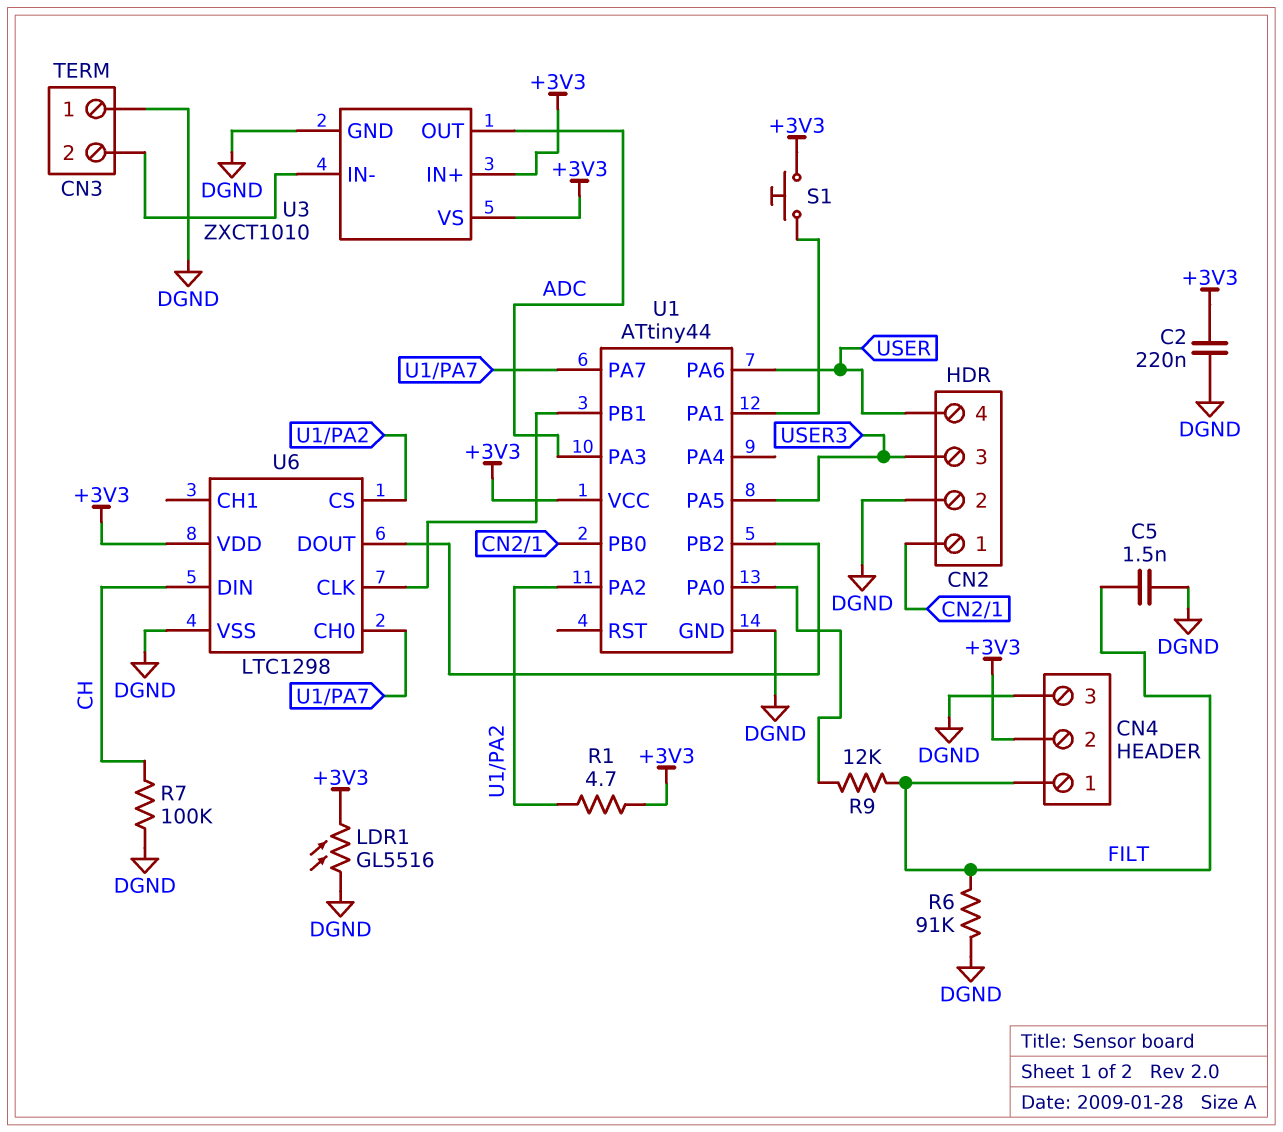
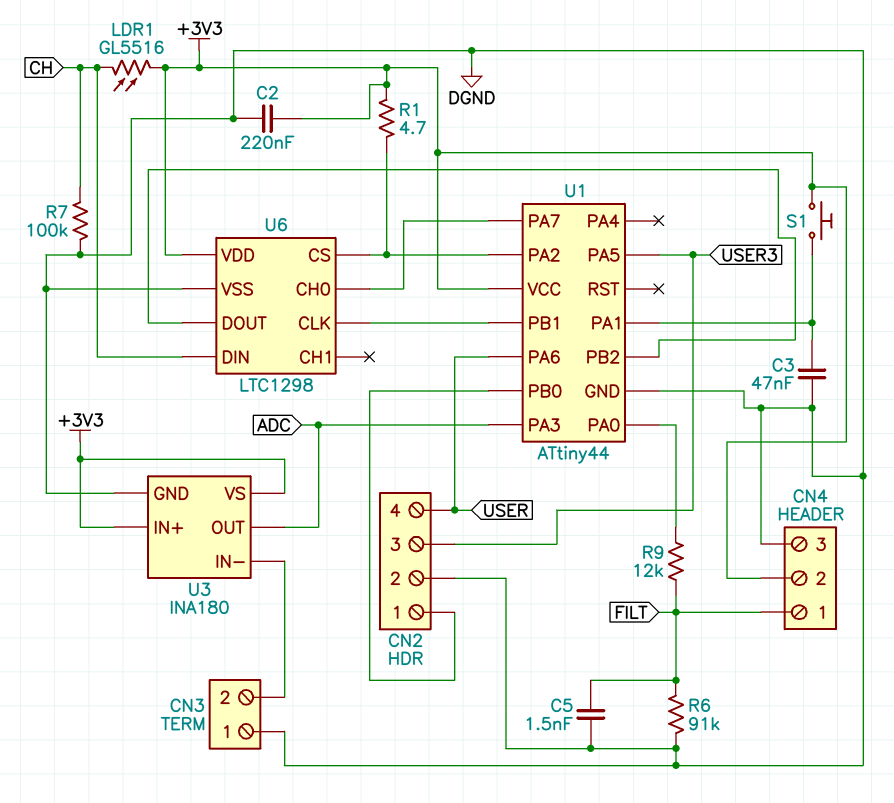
C3: none -> 47nF (DGND, U1/PA1)
LDR1: GL5516 (+3V3, DGND) -> GL5516 (+3V3, CH)
U3: ZXCT1010 -> INA180

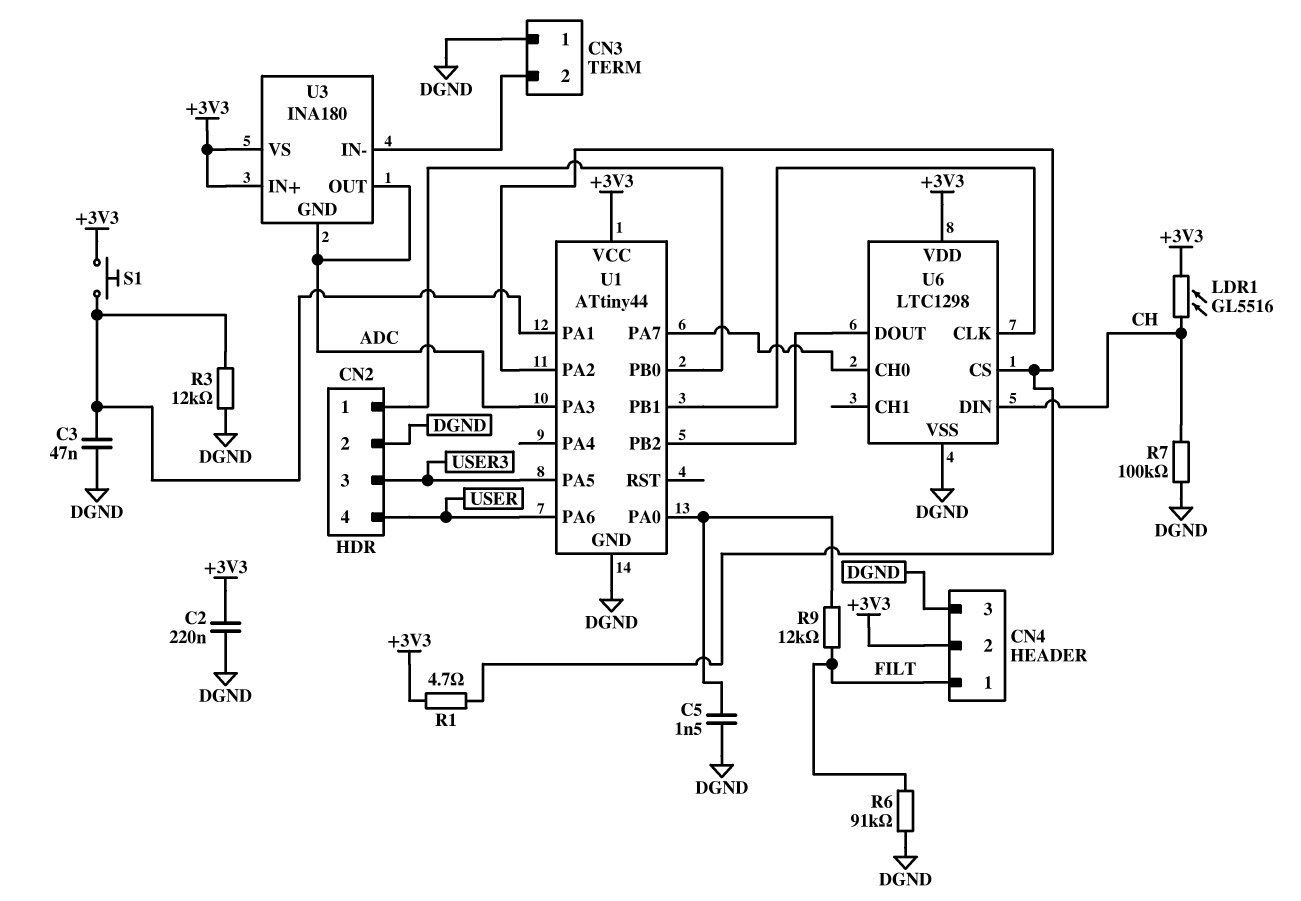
C5: 1.5nF (DGND, FILT) -> 1.5nF (DGND, U1/PA0)
R3: none -> 12k (DGND, U1/PA1)
U3 pin GND: DGND -> ADC

